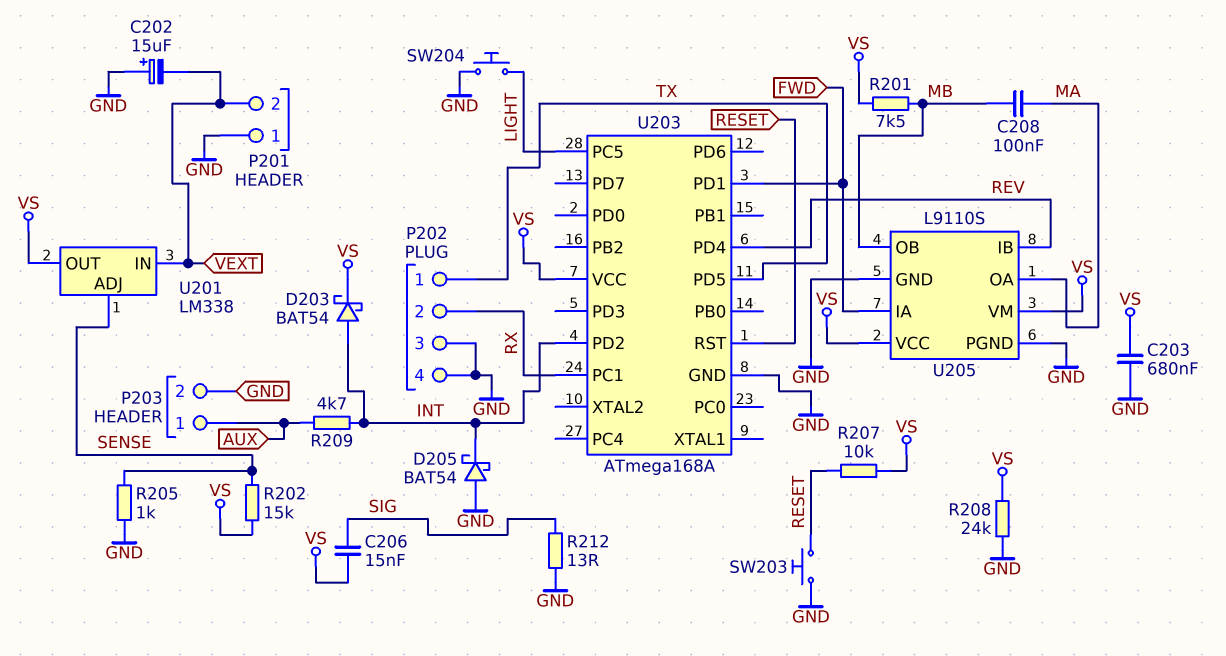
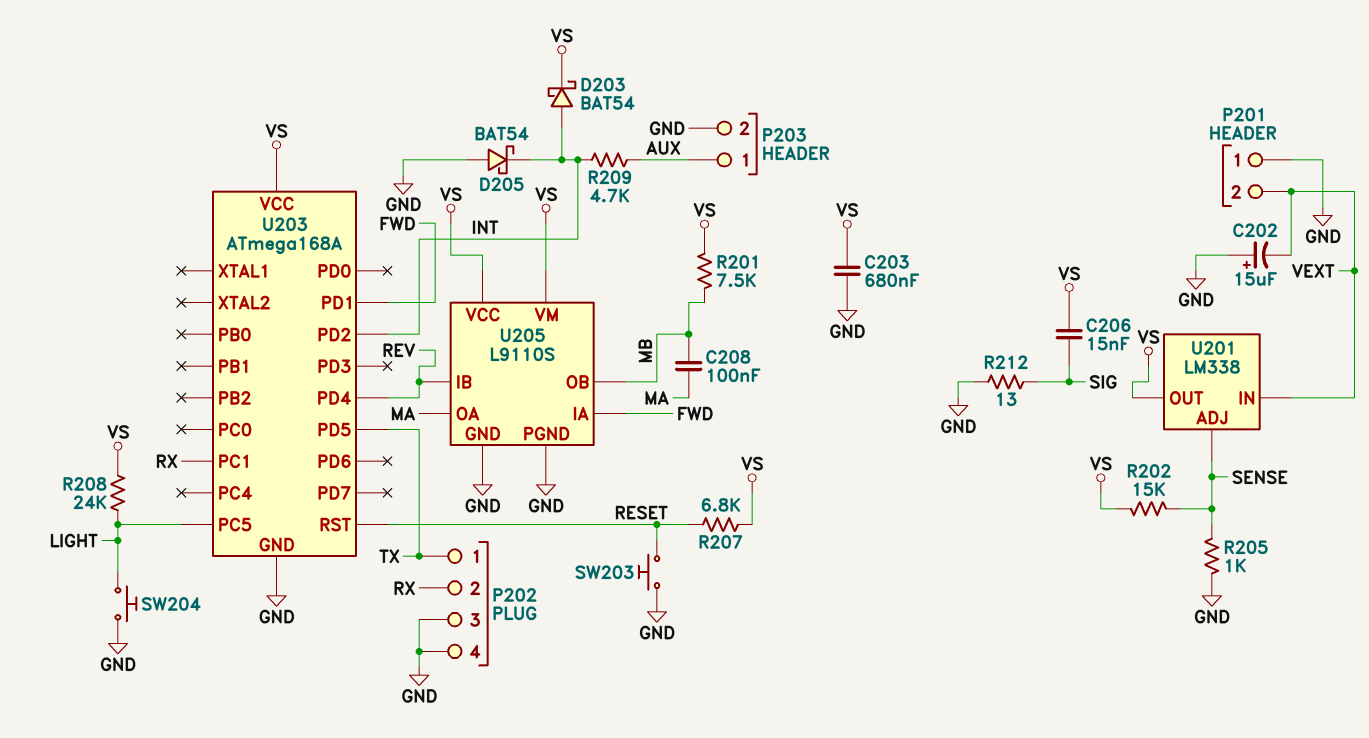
R207: 10k (RESET, VS) -> 6.8k (RESET, VS)
R208: 24k (GND, VS) -> 24k (LIGHT, VS)

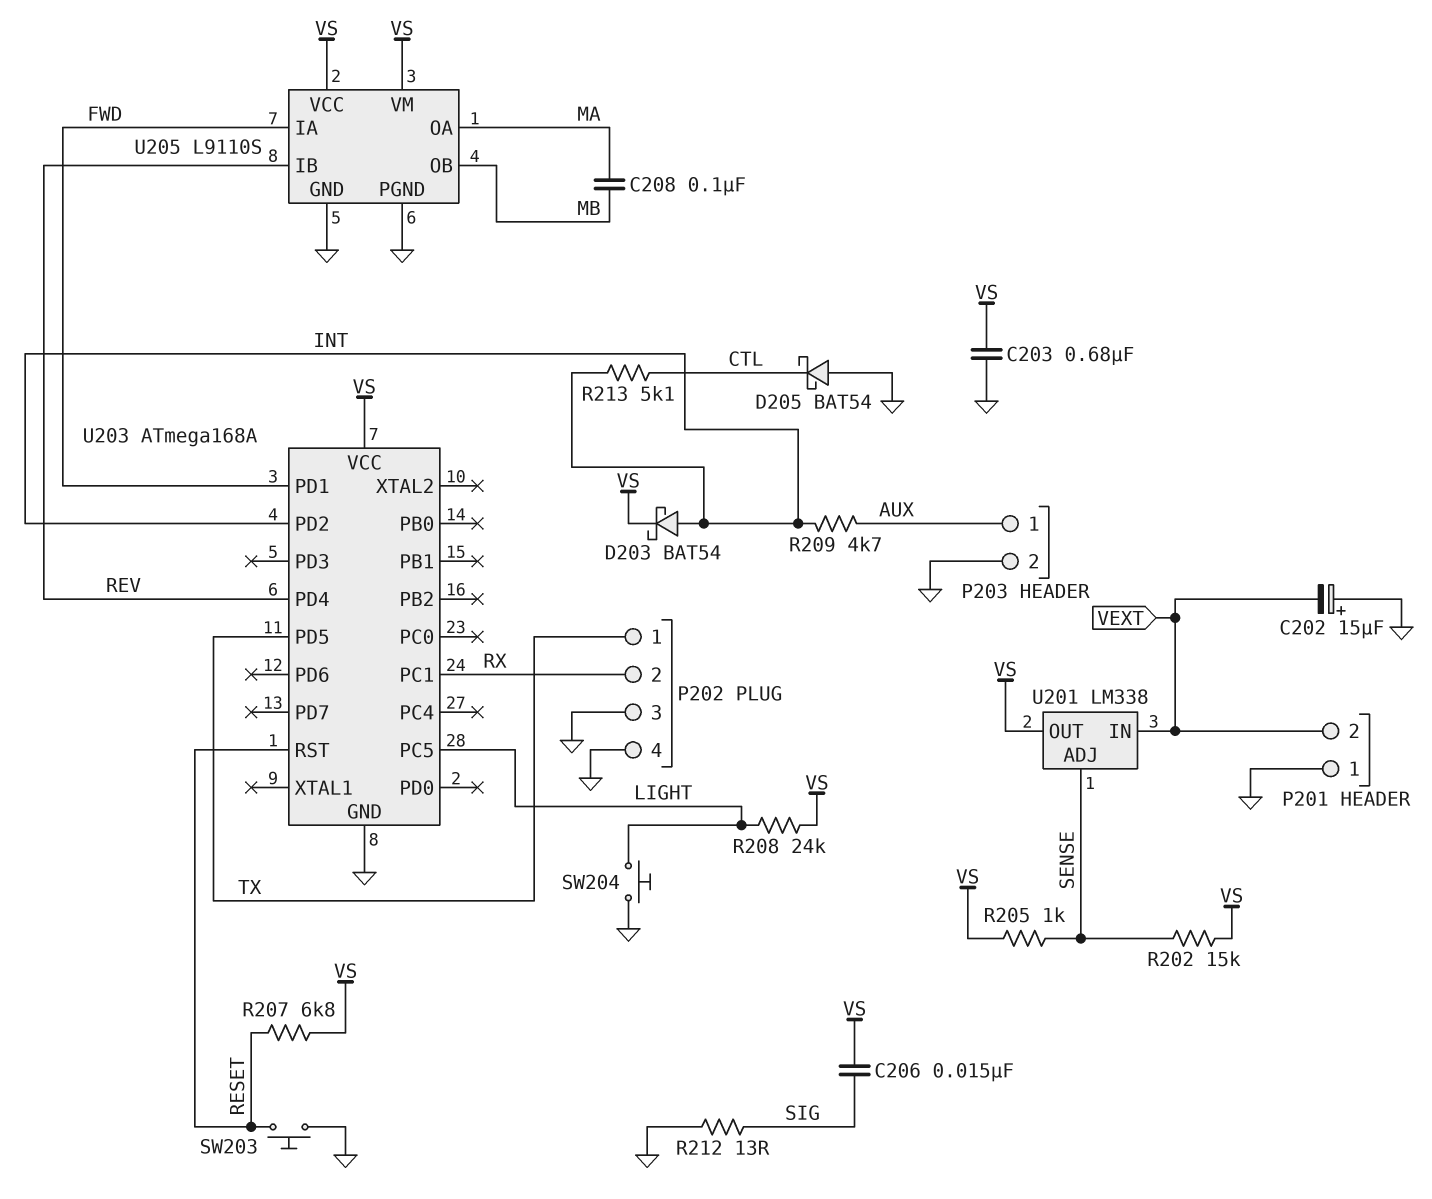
D205: schottky BAT54 (A GND, K INT) -> schottky BAT54 (A GND, K CTL)
R201: 7.5k (MB, VS) -> none
R205: 1k (GND, SENSE) -> 1k (SENSE, VS)
R213: none -> 5.1k (CTL, INT)

